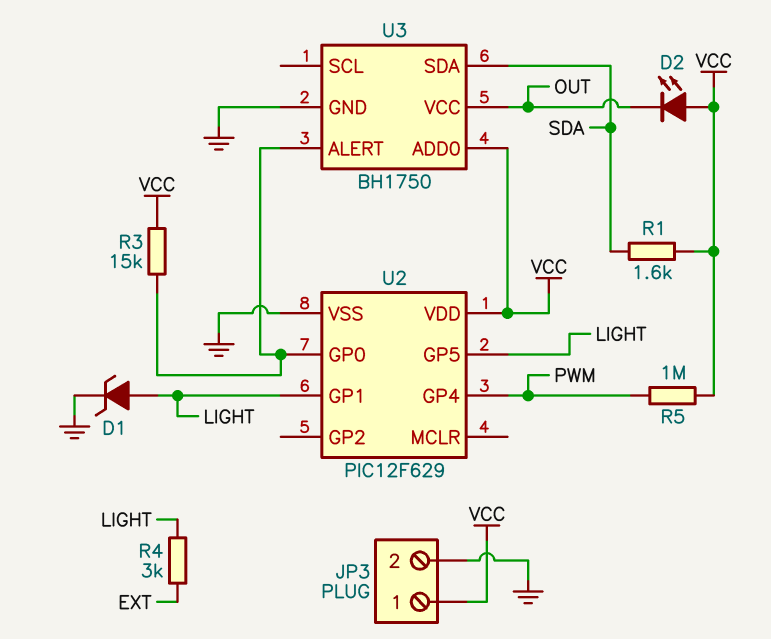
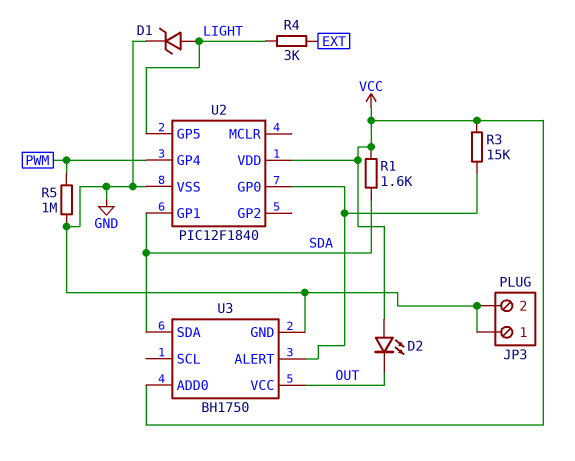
JP3 pin 1: VCC -> GND
R5: 1M (PWM, VCC) -> 1M (GND, PWM)
U2: PIC12F629 -> PIC12F1840
U2 pin GP1: LIGHT -> SDA

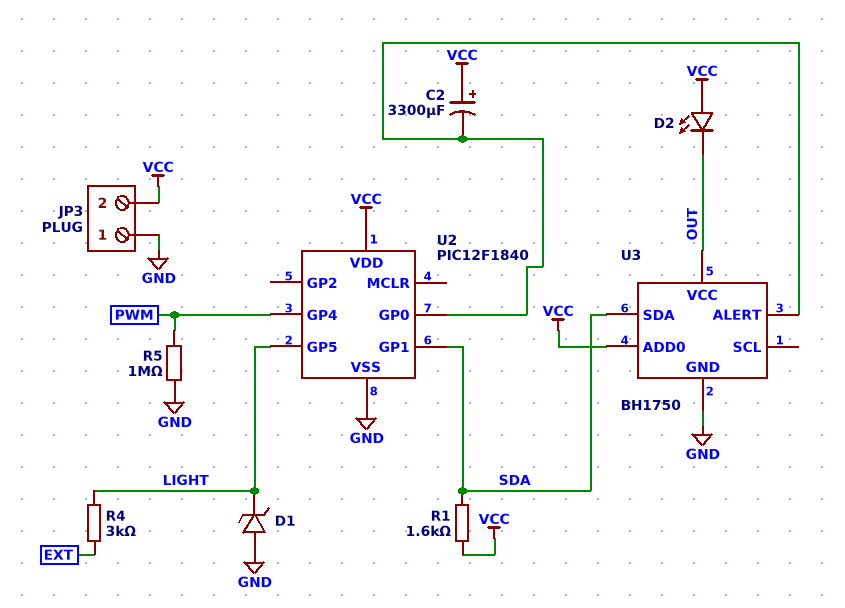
C2: none -> 3300uF (plus VCC, minus U2/GP0)
D1: zener (A LIGHT, K GND) -> zener (A GND, K LIGHT)
JP3 pin 2: GND -> VCC
R3: 15k (U2/GP0, VCC) -> none

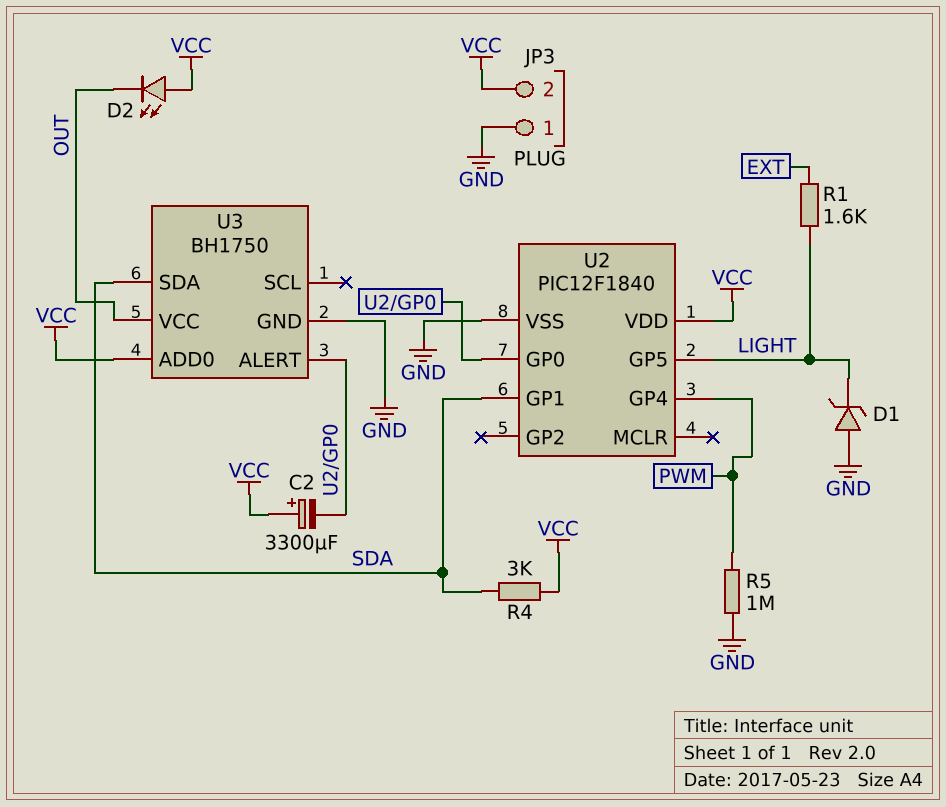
R1: 1.6k (SDA, VCC) -> 1.6k (EXT, LIGHT)
R4: 3k (EXT, LIGHT) -> 3k (SDA, VCC)

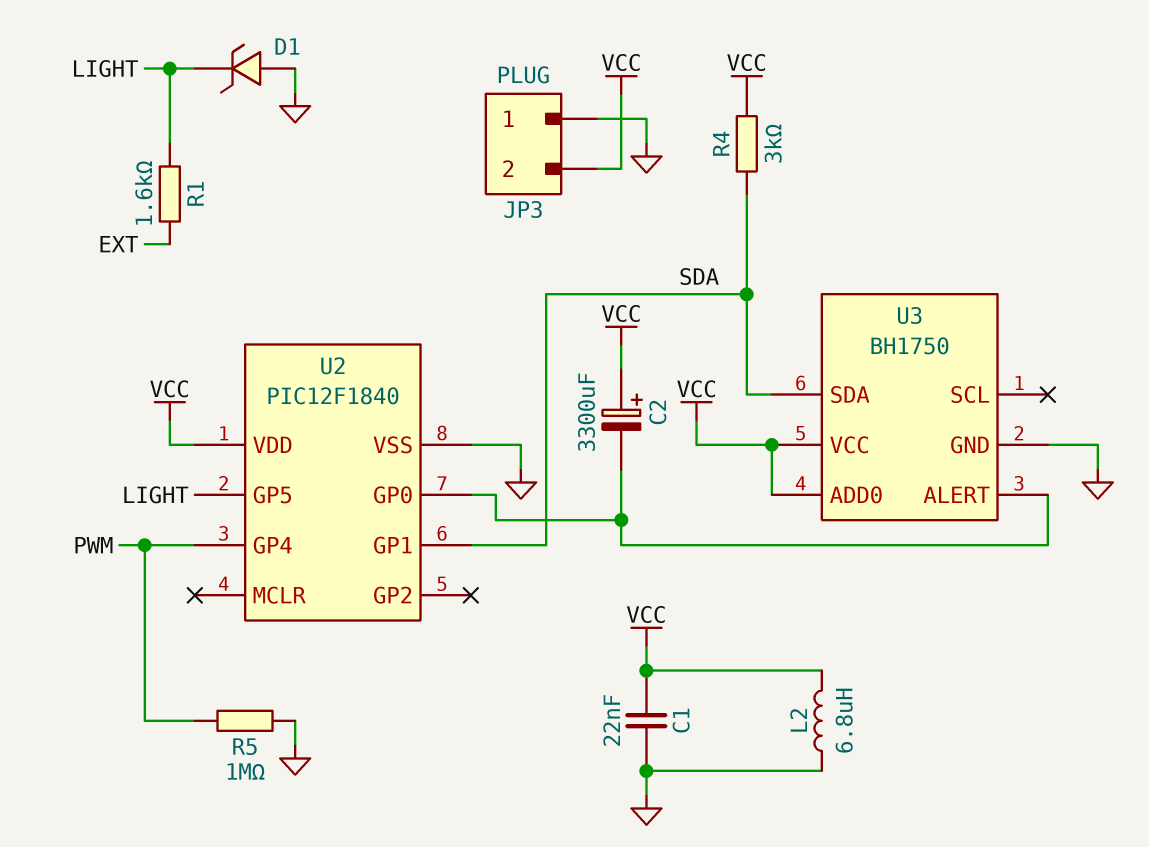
C1: none -> 22nF (GND, VCC)
D2: LED (A VCC, K OUT) -> none
L2: none -> 6.8uH (GND, VCC)
U3 pin VCC: OUT -> VCC

